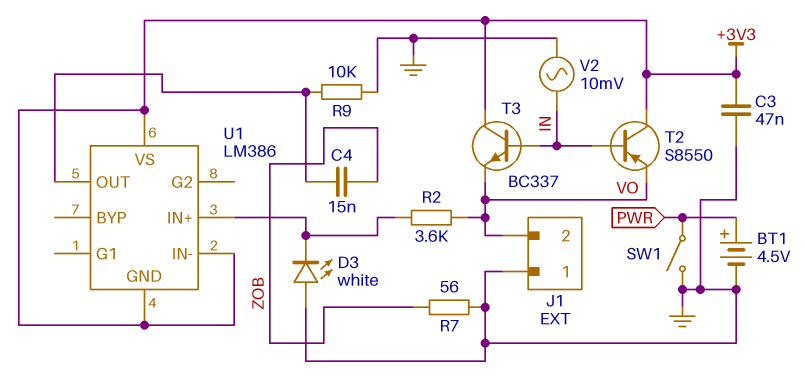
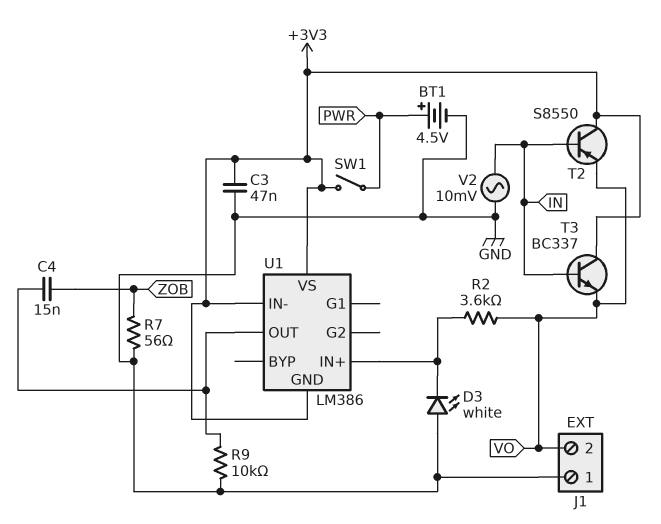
SW1: switch (GND, PWR) -> switch (+3V3, PWR)

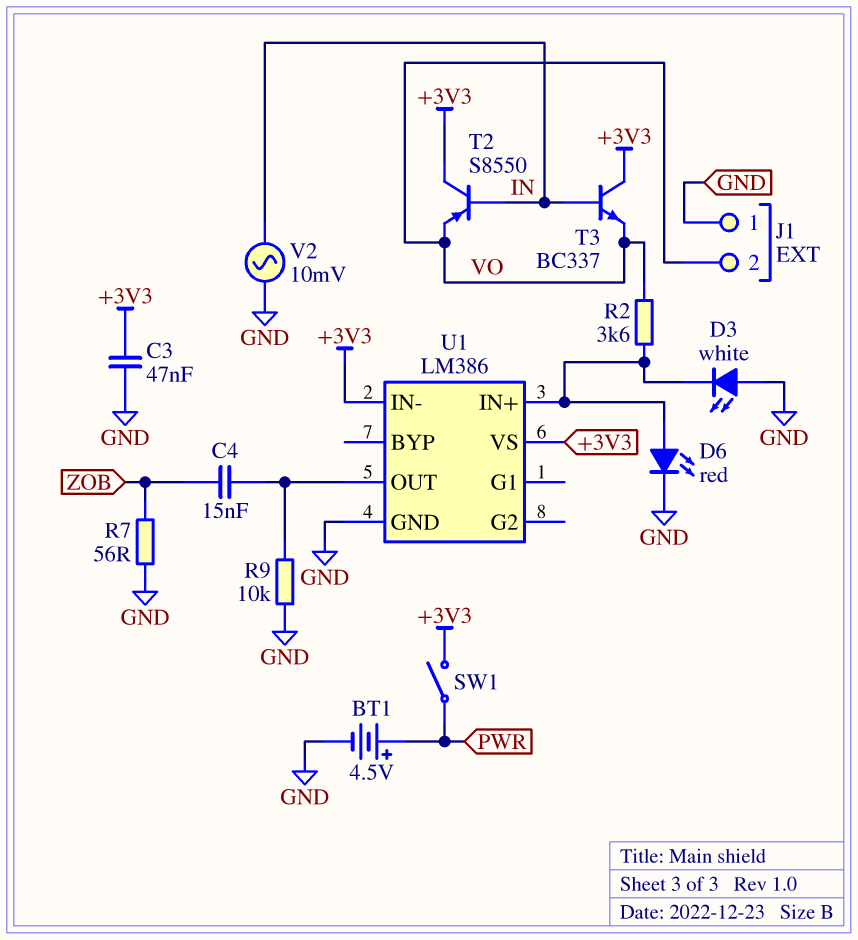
D6: none -> LED red (A U1/IN+, K GND)
U1 pin GND: +3V3 -> GND

